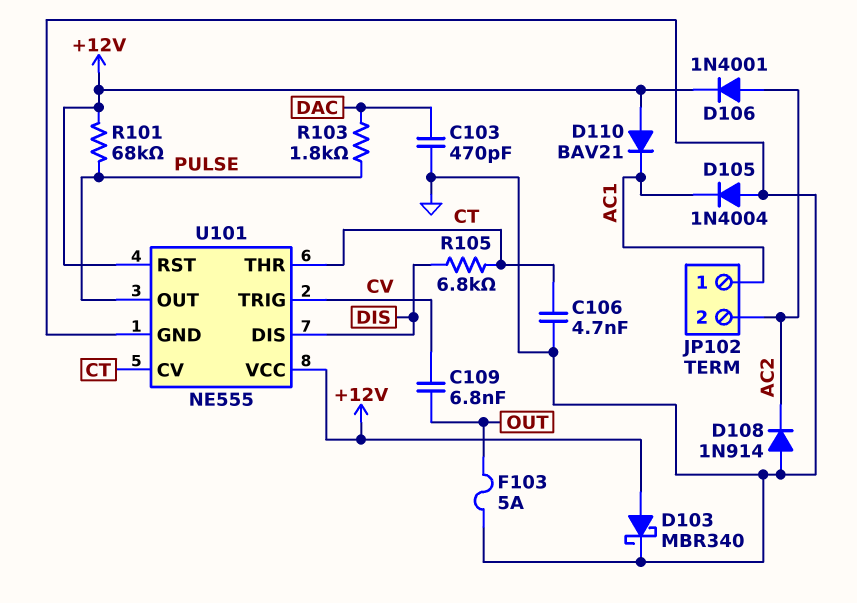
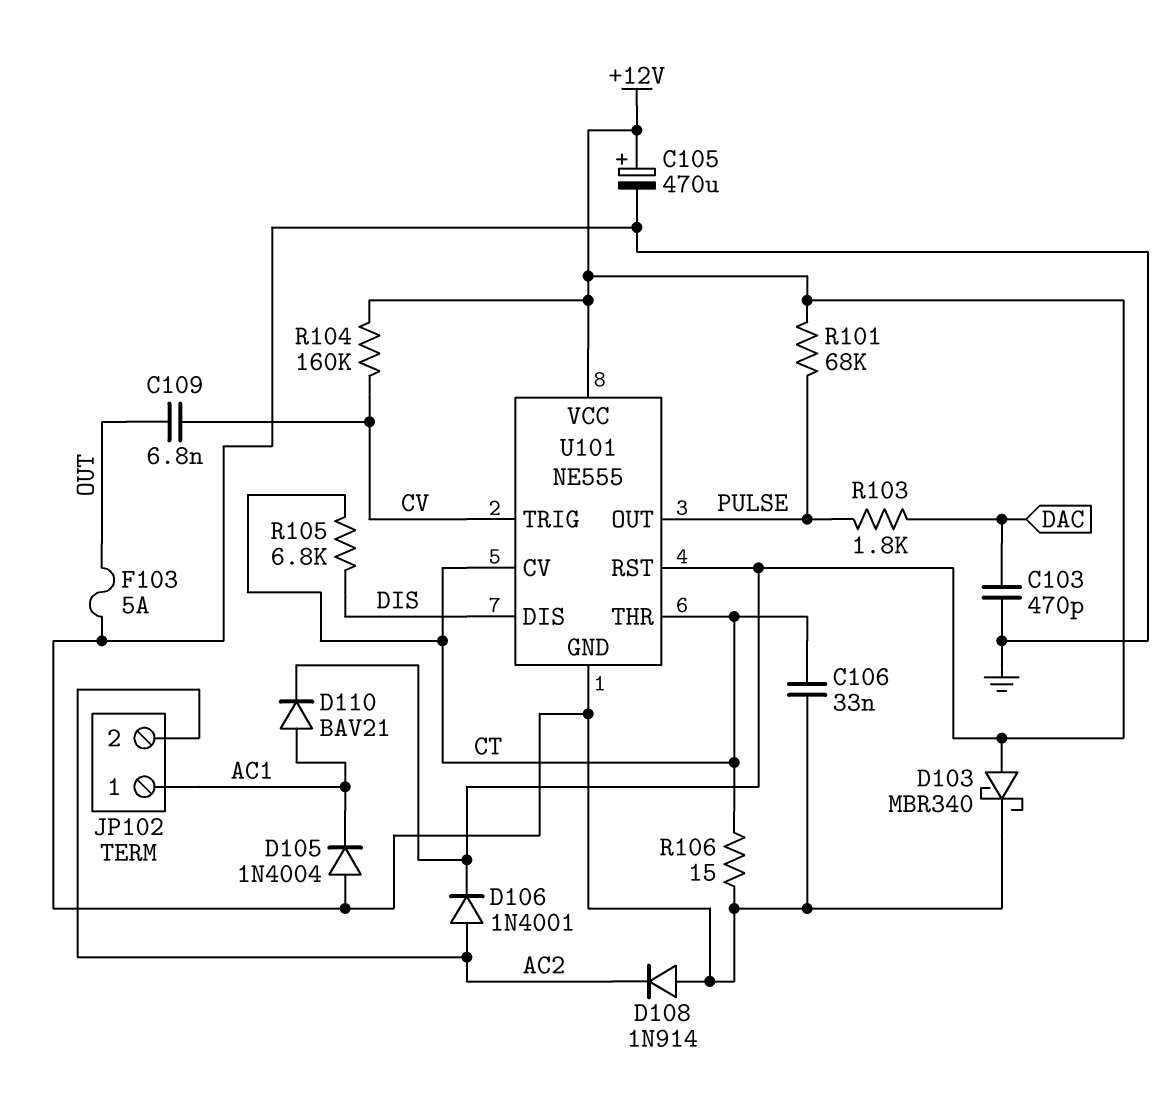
C105: none -> 470uF (plus +12V, minus GND)
C106: 4.7nF (CT, GND) -> 33nF (CT, GND)
D110: diode BAV21 (A +12V, K AC1) -> diode BAV21 (A AC1, K +12V)
R104: none -> 160k (+12V, CV)
R106: none -> 15 (CT, GND)

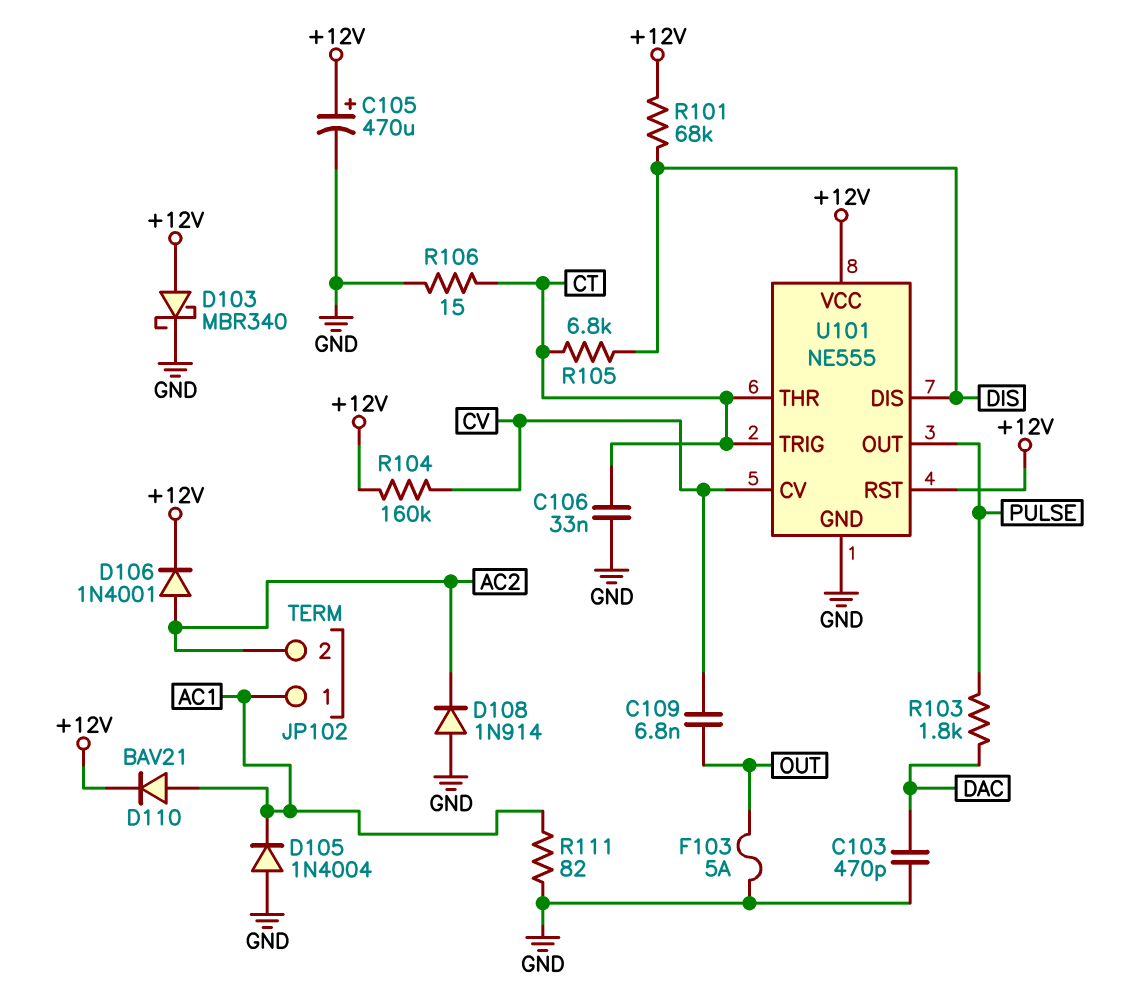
R101: 68k (+12V, PULSE) -> 68k (+12V, DIS)
R111: none -> 82 (AC1, GND)
U101 pin CV: CT -> CV
U101 pin TRIG: CV -> CT

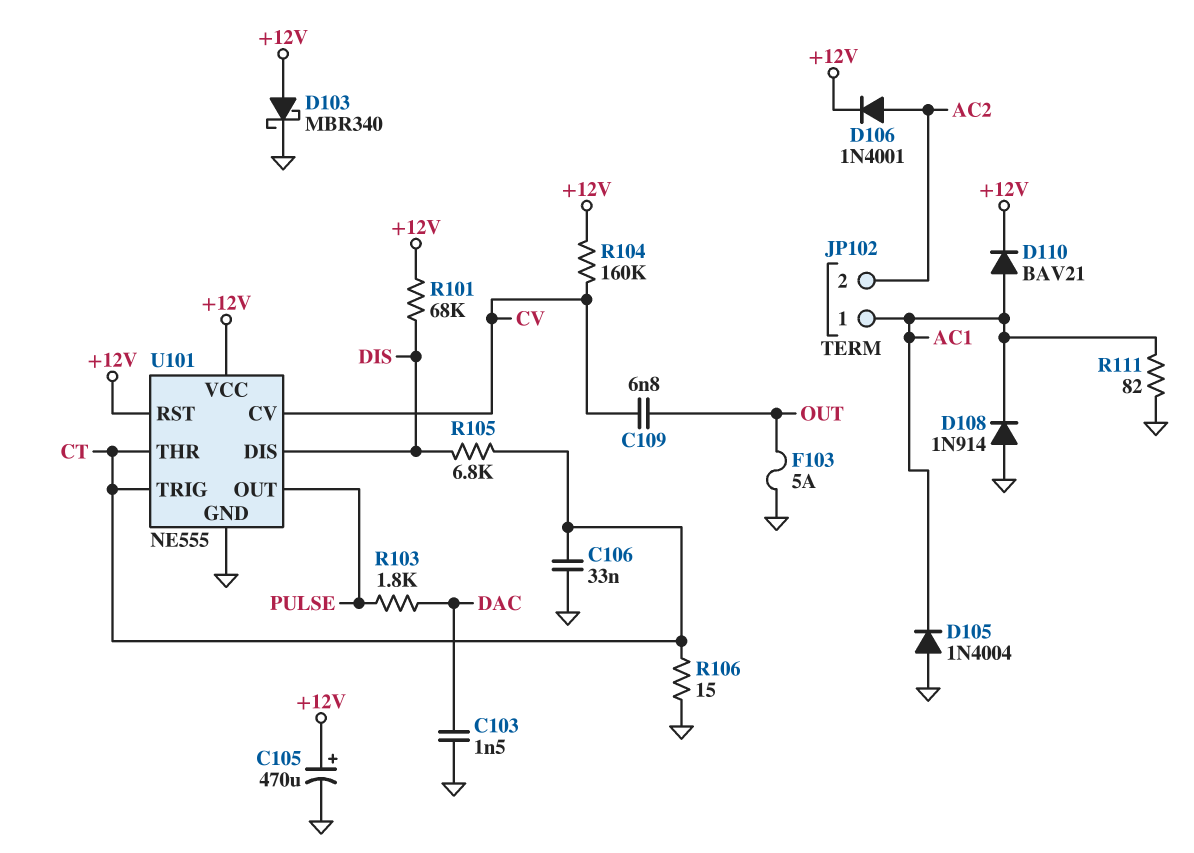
C103: 470pF (DAC, GND) -> 1.5nF (DAC, GND)
D108: diode 1N914 (A GND, K AC2) -> diode 1N914 (A GND, K AC1)

